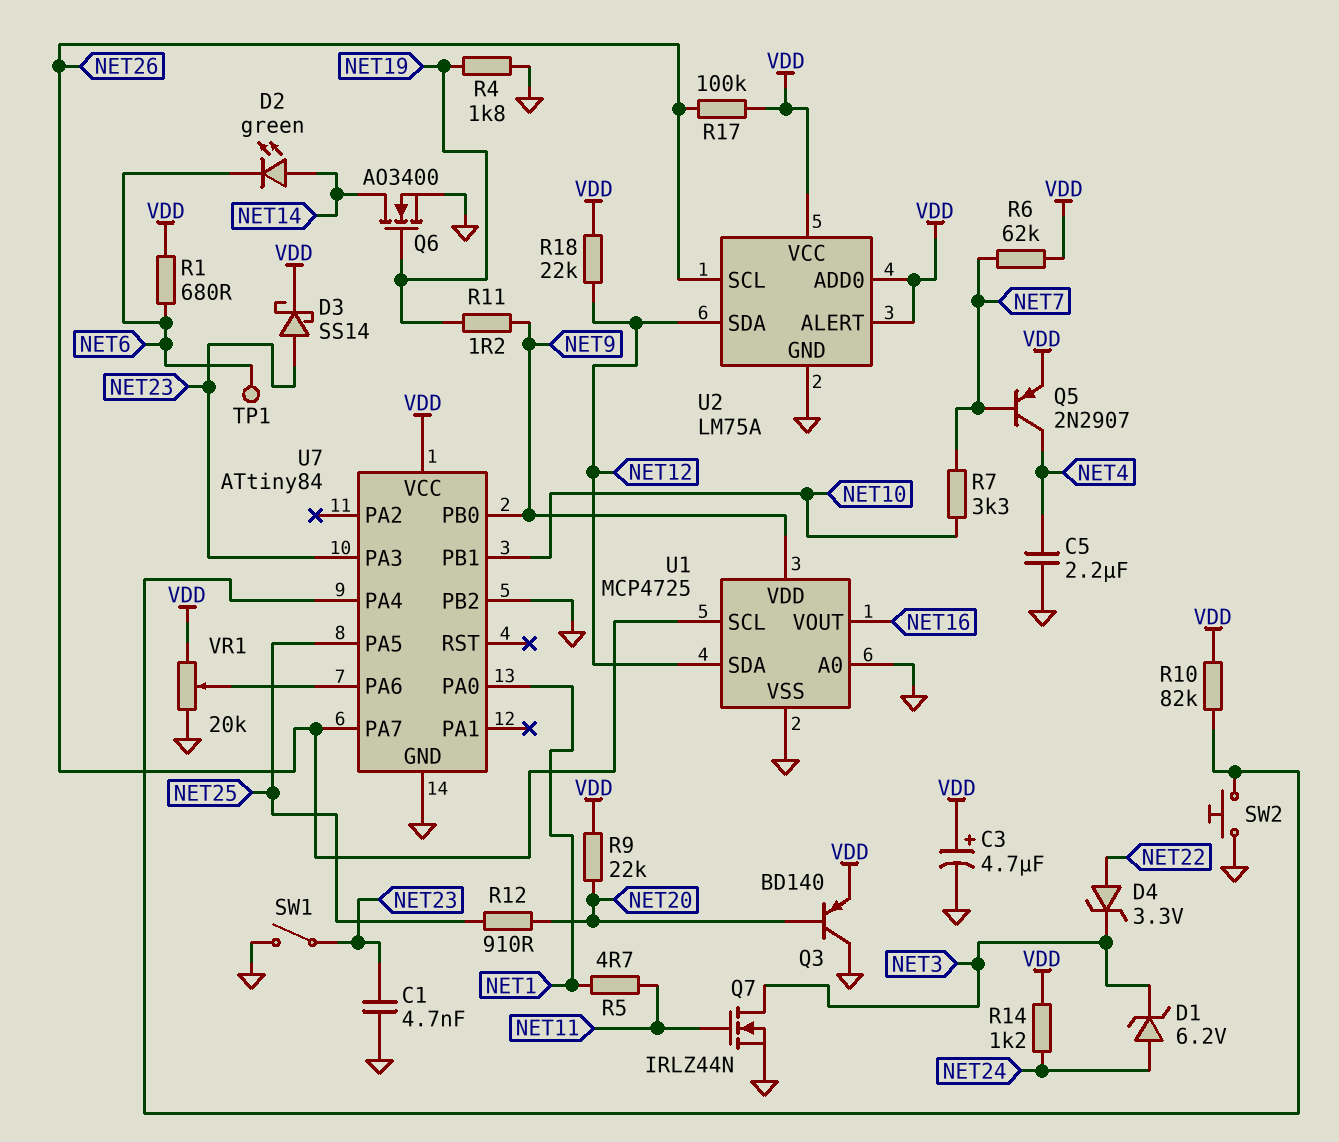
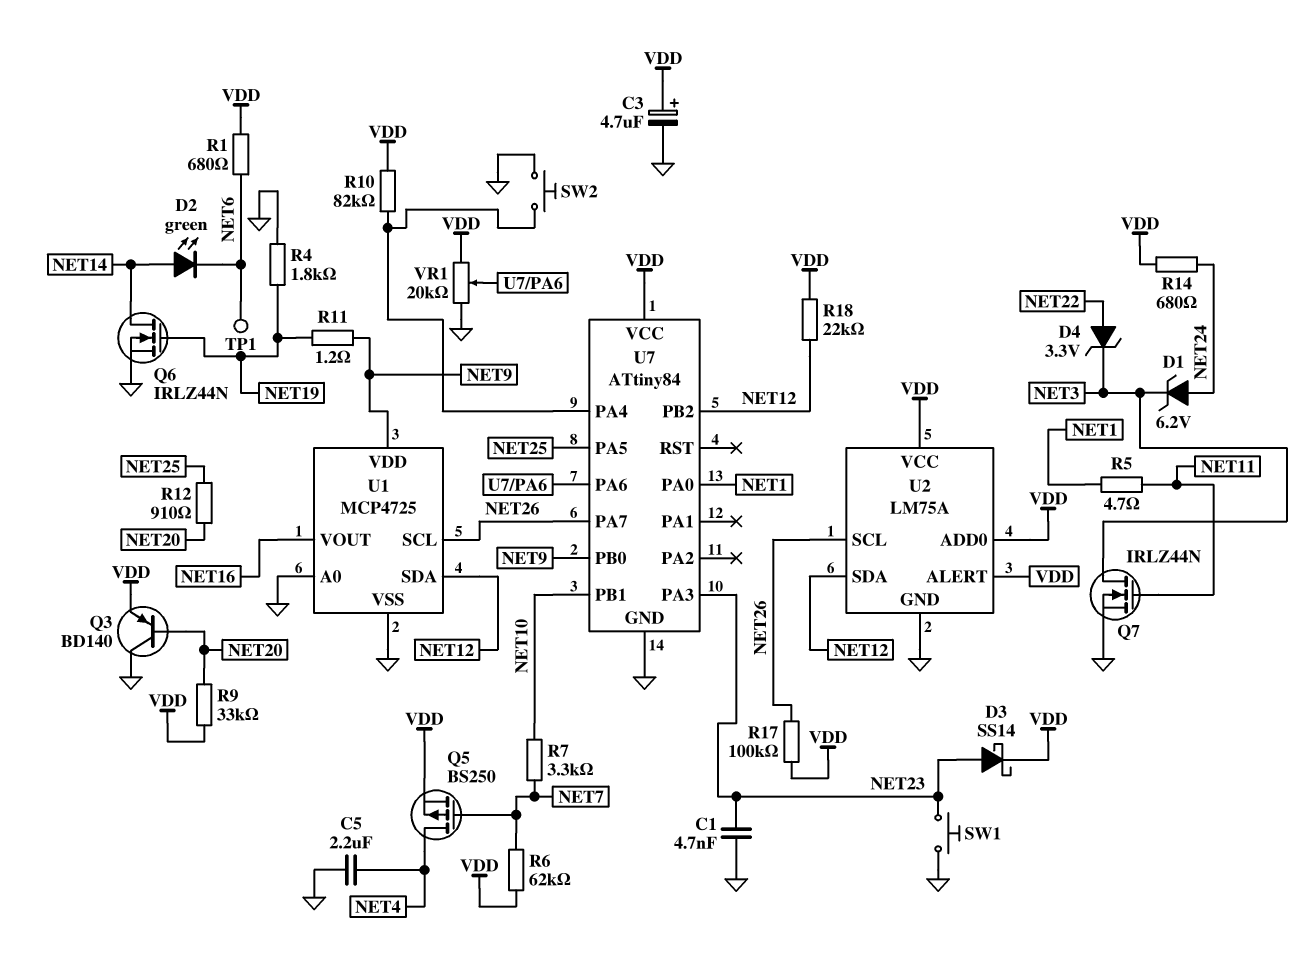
Q5: PNP 2N2907 (B NET7, C NET4, E VDD) -> PMOS BS250 (G NET7, D NET4, S VDD)
Q6: NMOS AO3400 (G NET19, D NET14, S GND) -> NMOS IRLZ44N (G NET19, D NET14, S GND)
R9: 22k (NET20, VDD) -> 33k (NET20, VDD)
R14: 1.2k (NET24, VDD) -> 680 (NET24, VDD)
SW1: switch (GND, NET23) -> button (GND, NET23)
U7 pin PB2: GND -> NET12

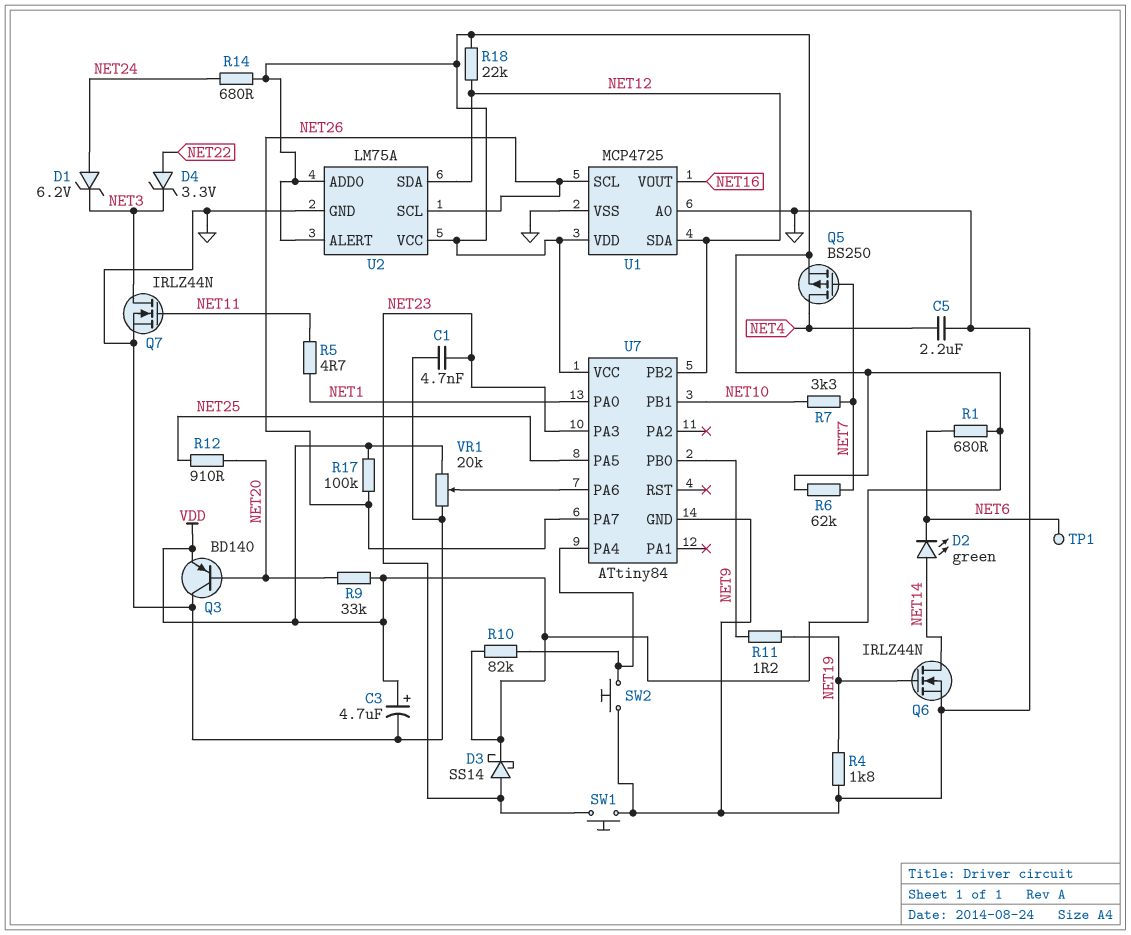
U1 pin VDD: NET9 -> VDD

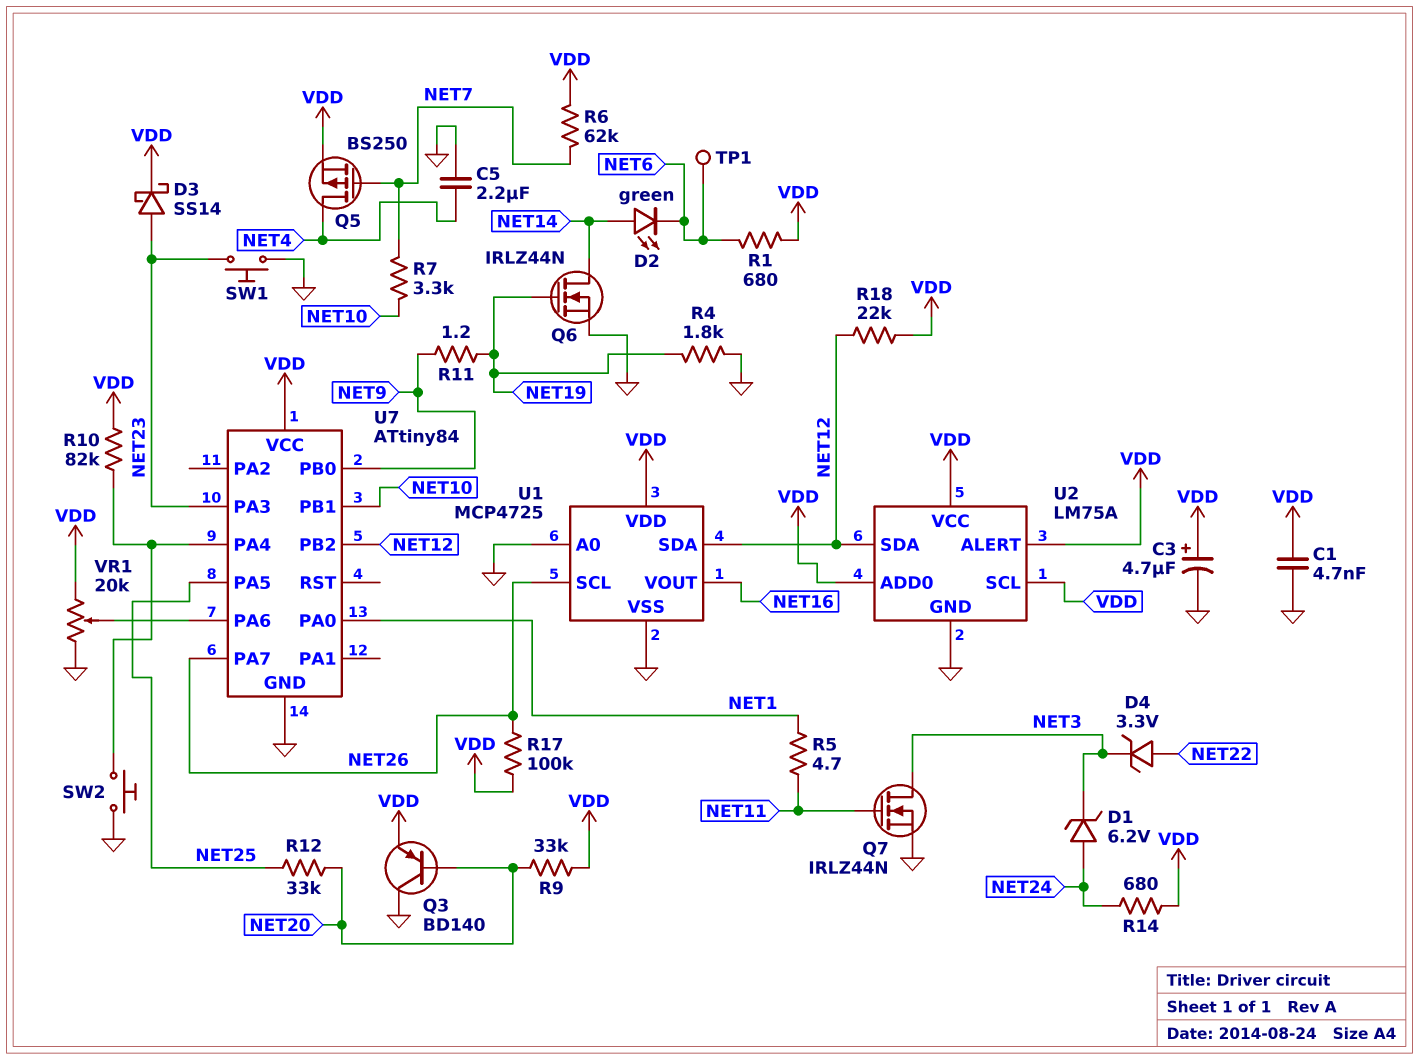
C1: 4.7nF (GND, NET23) -> 4.7nF (GND, VDD)
R12: 910 (NET20, NET25) -> 33k (NET20, NET25)
U2 pin SCL: NET26 -> VDD

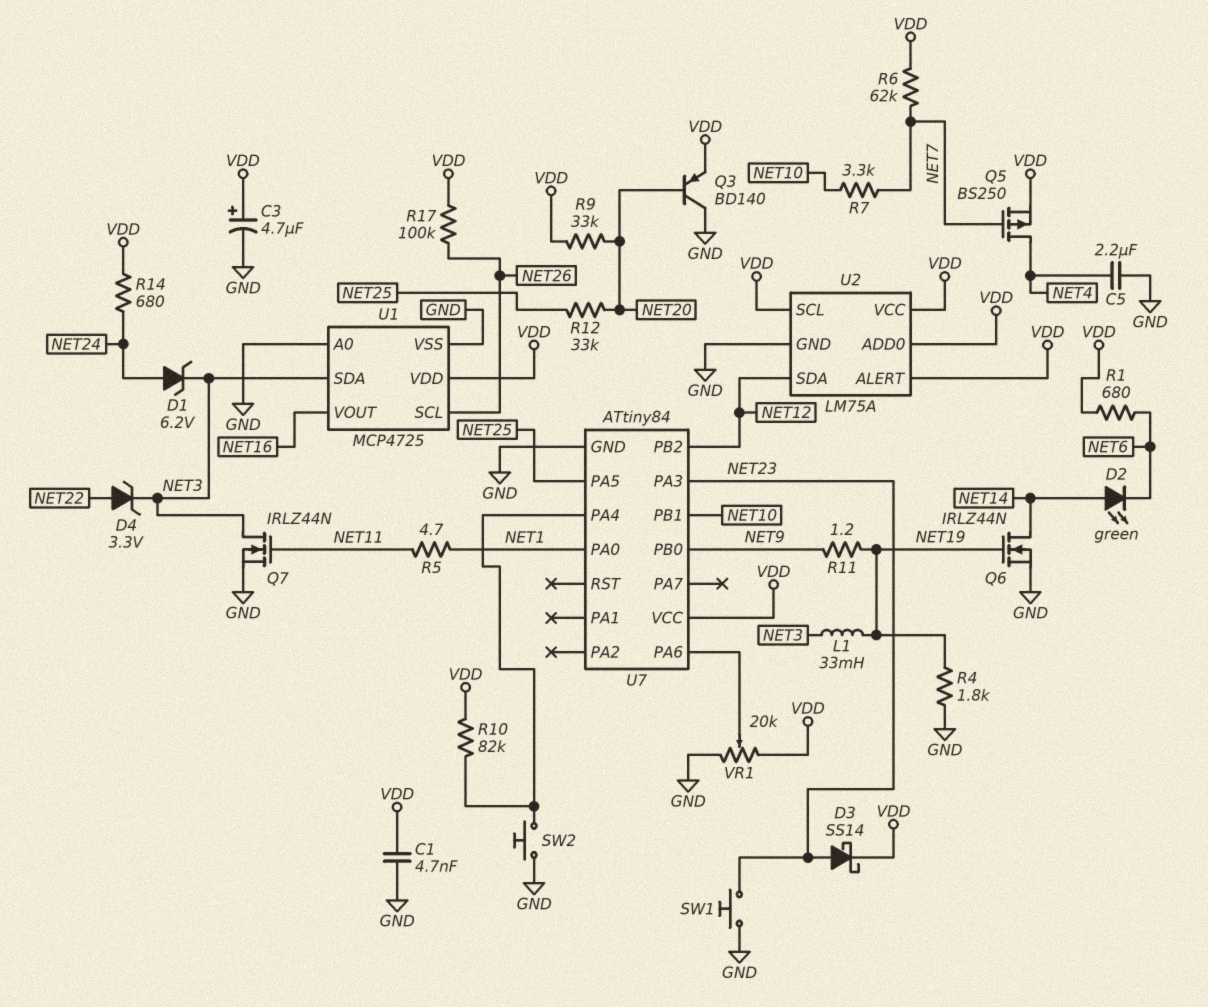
L1: none -> 33mH (NET3, NET19)
R18: 22k (NET12, VDD) -> none
TP1: test point (NET6) -> none
U1 pin SDA: NET12 -> NET3
U7 pin PA7: NET26 -> none

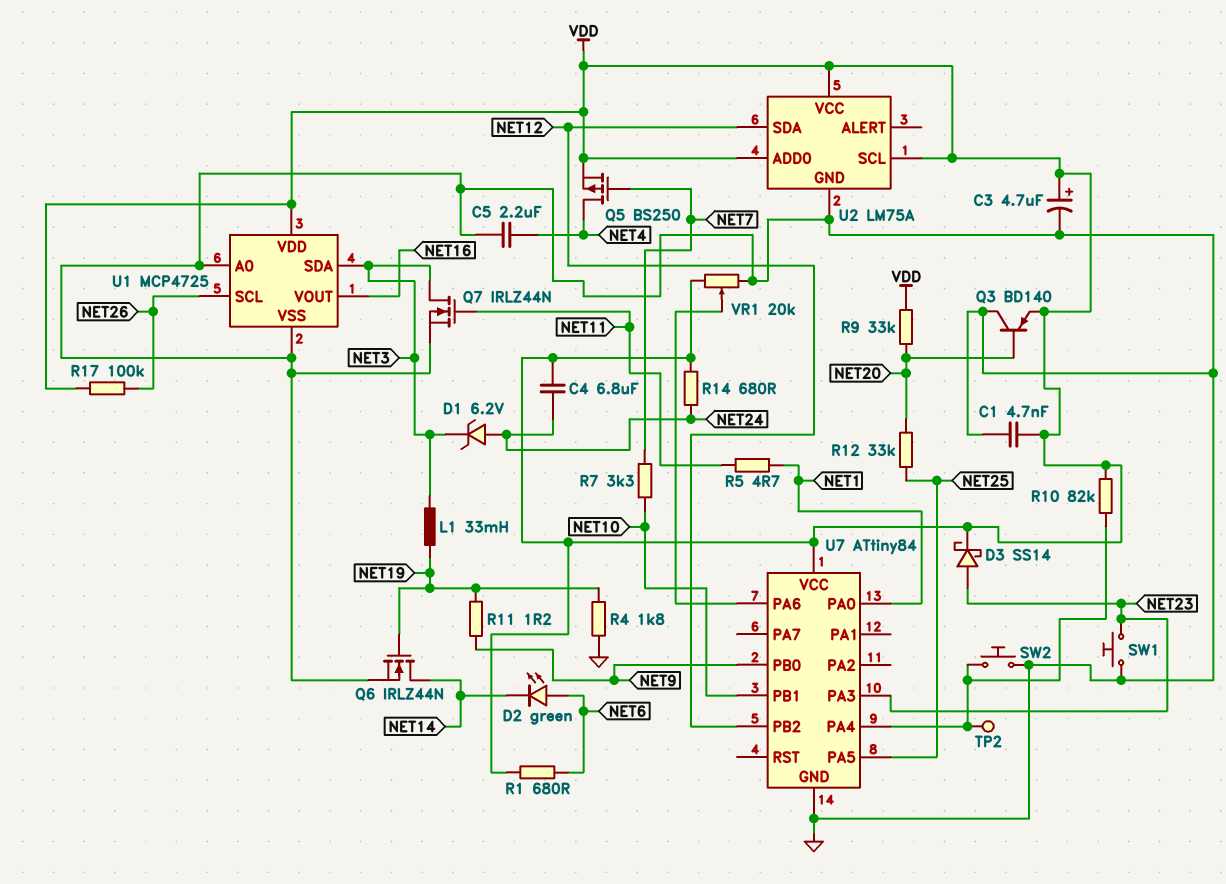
C4: none -> 6.8uF (NET24, VDD)
D2: LED green (A NET14, K NET6) -> LED green (A NET6, K NET14)
D4: zener 3.3V (A NET22, K NET3) -> none
R6: 62k (NET7, VDD) -> none
TP2: none -> test point (U7/PA4)
U2 pin ALERT: VDD -> none

